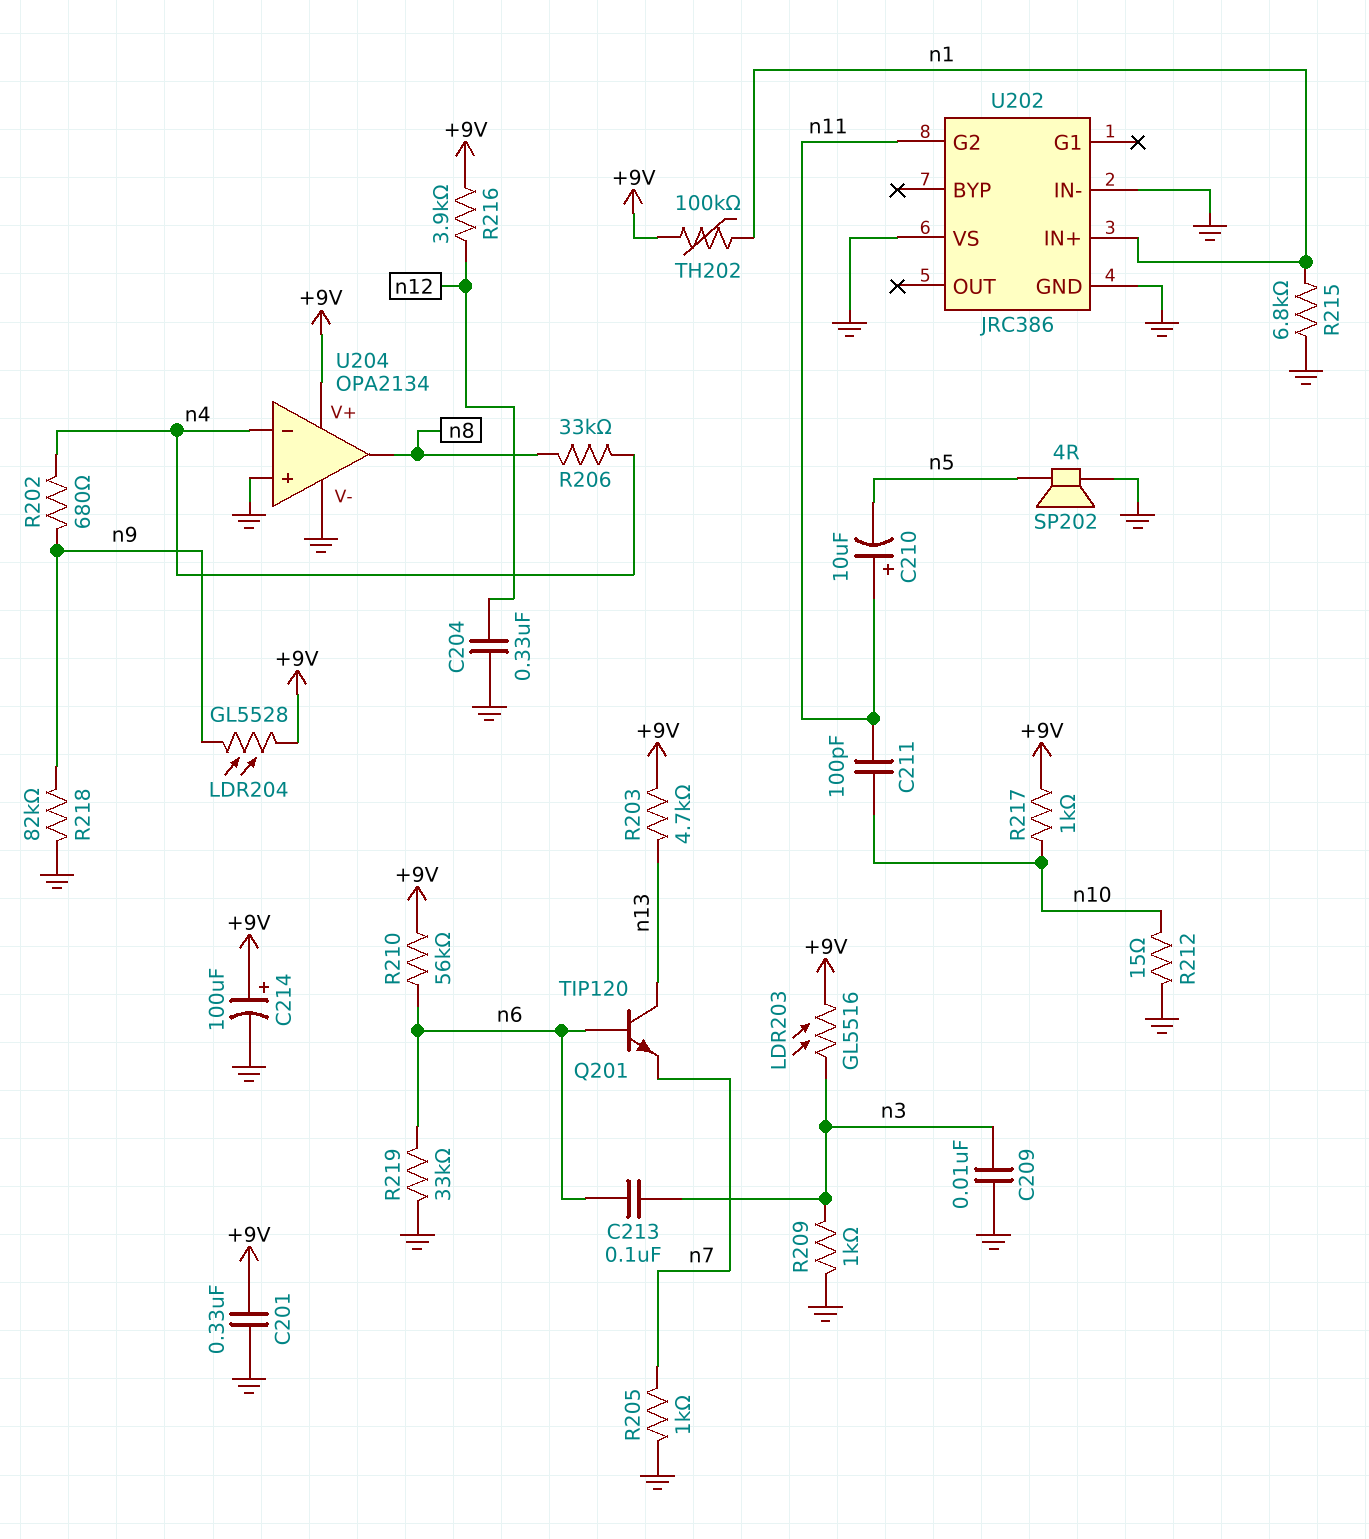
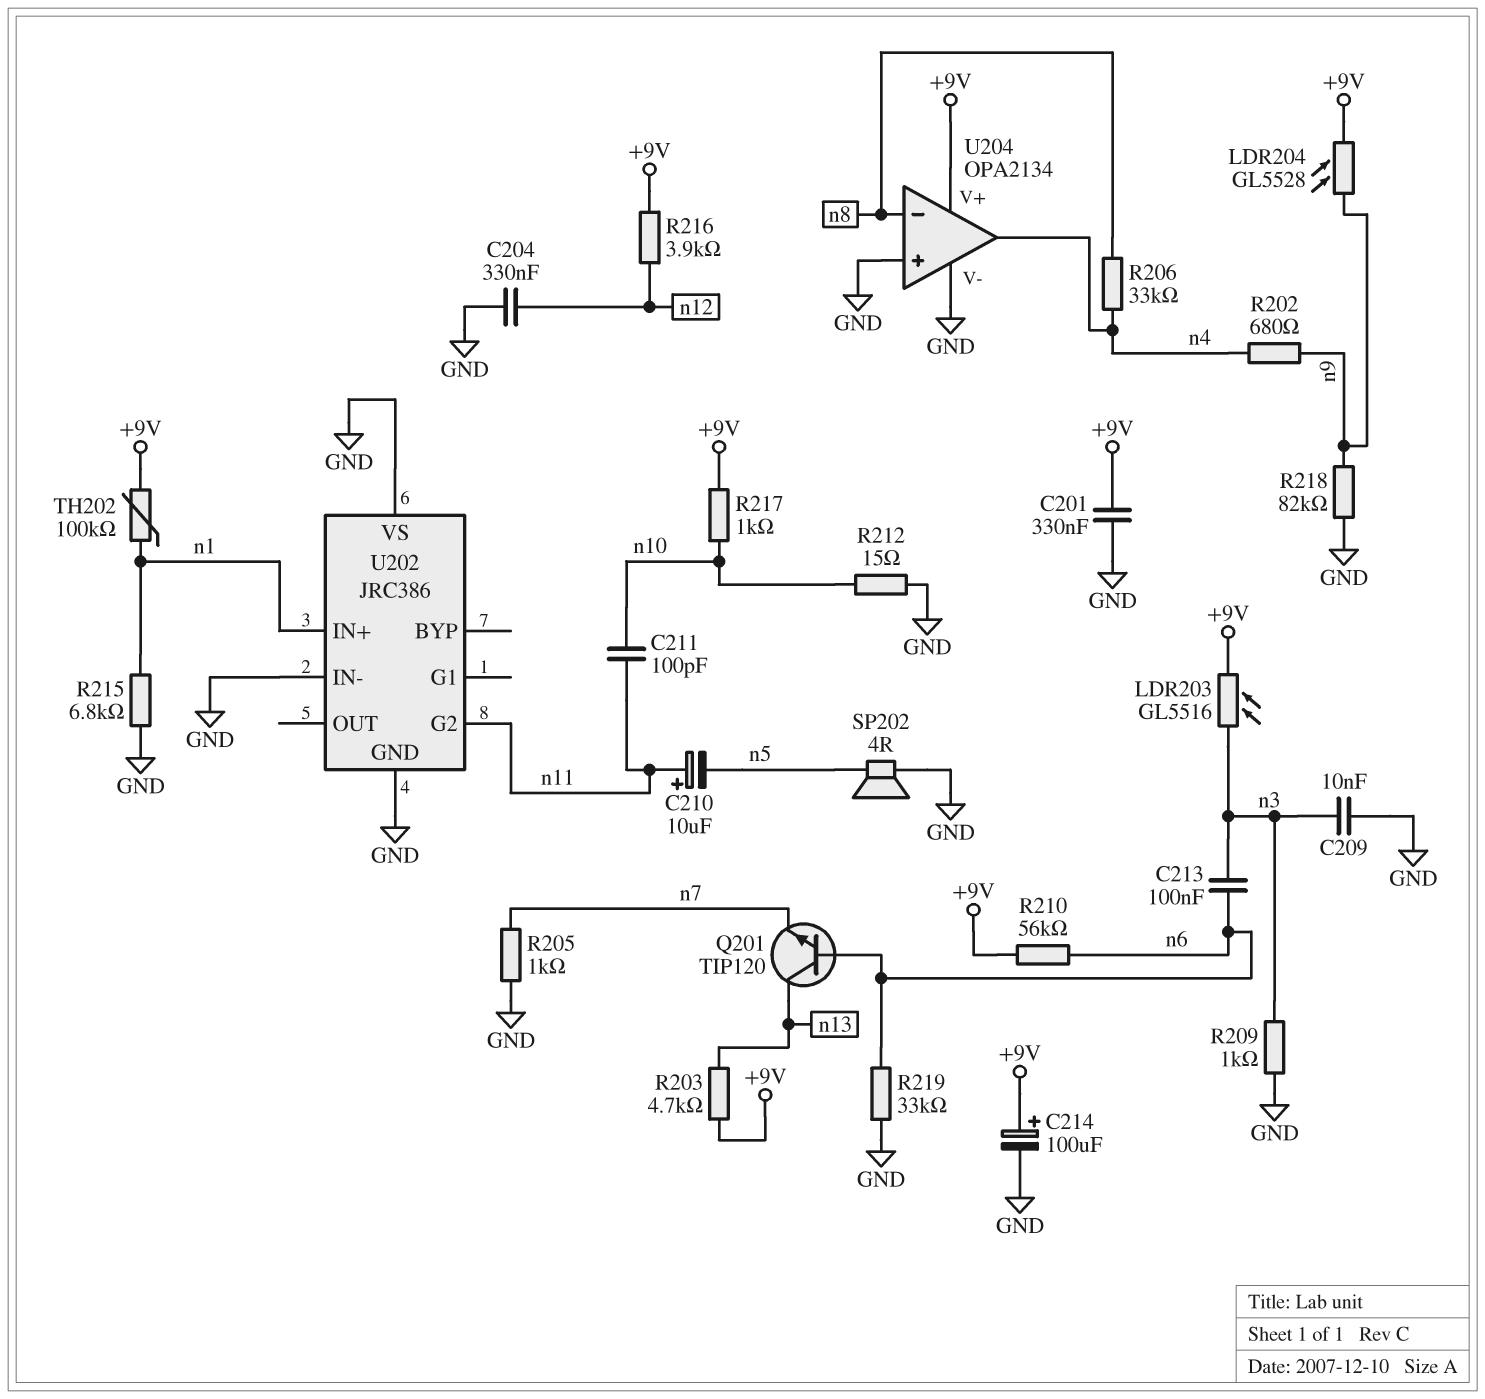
U204 pin in-: n4 -> n8
U204 pin out: n8 -> n4

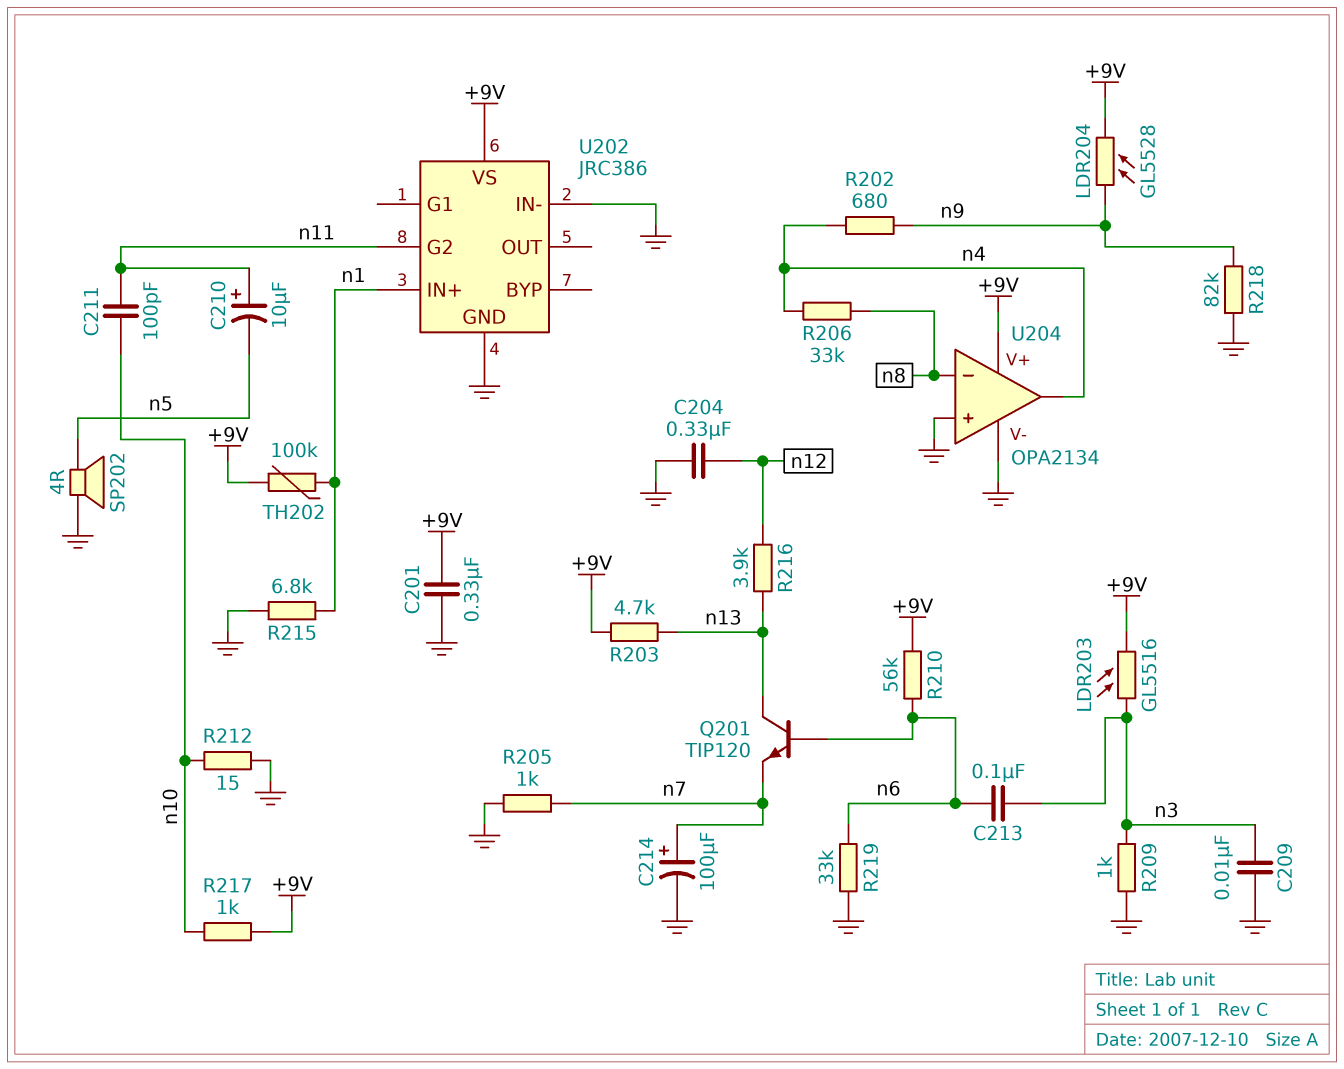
C214: 100uF (plus +9V, minus GND) -> 100uF (plus n7, minus GND)
R216: 3.9k (+9V, n12) -> 3.9k (n12, n13)
U202 pin VS: GND -> +9V

